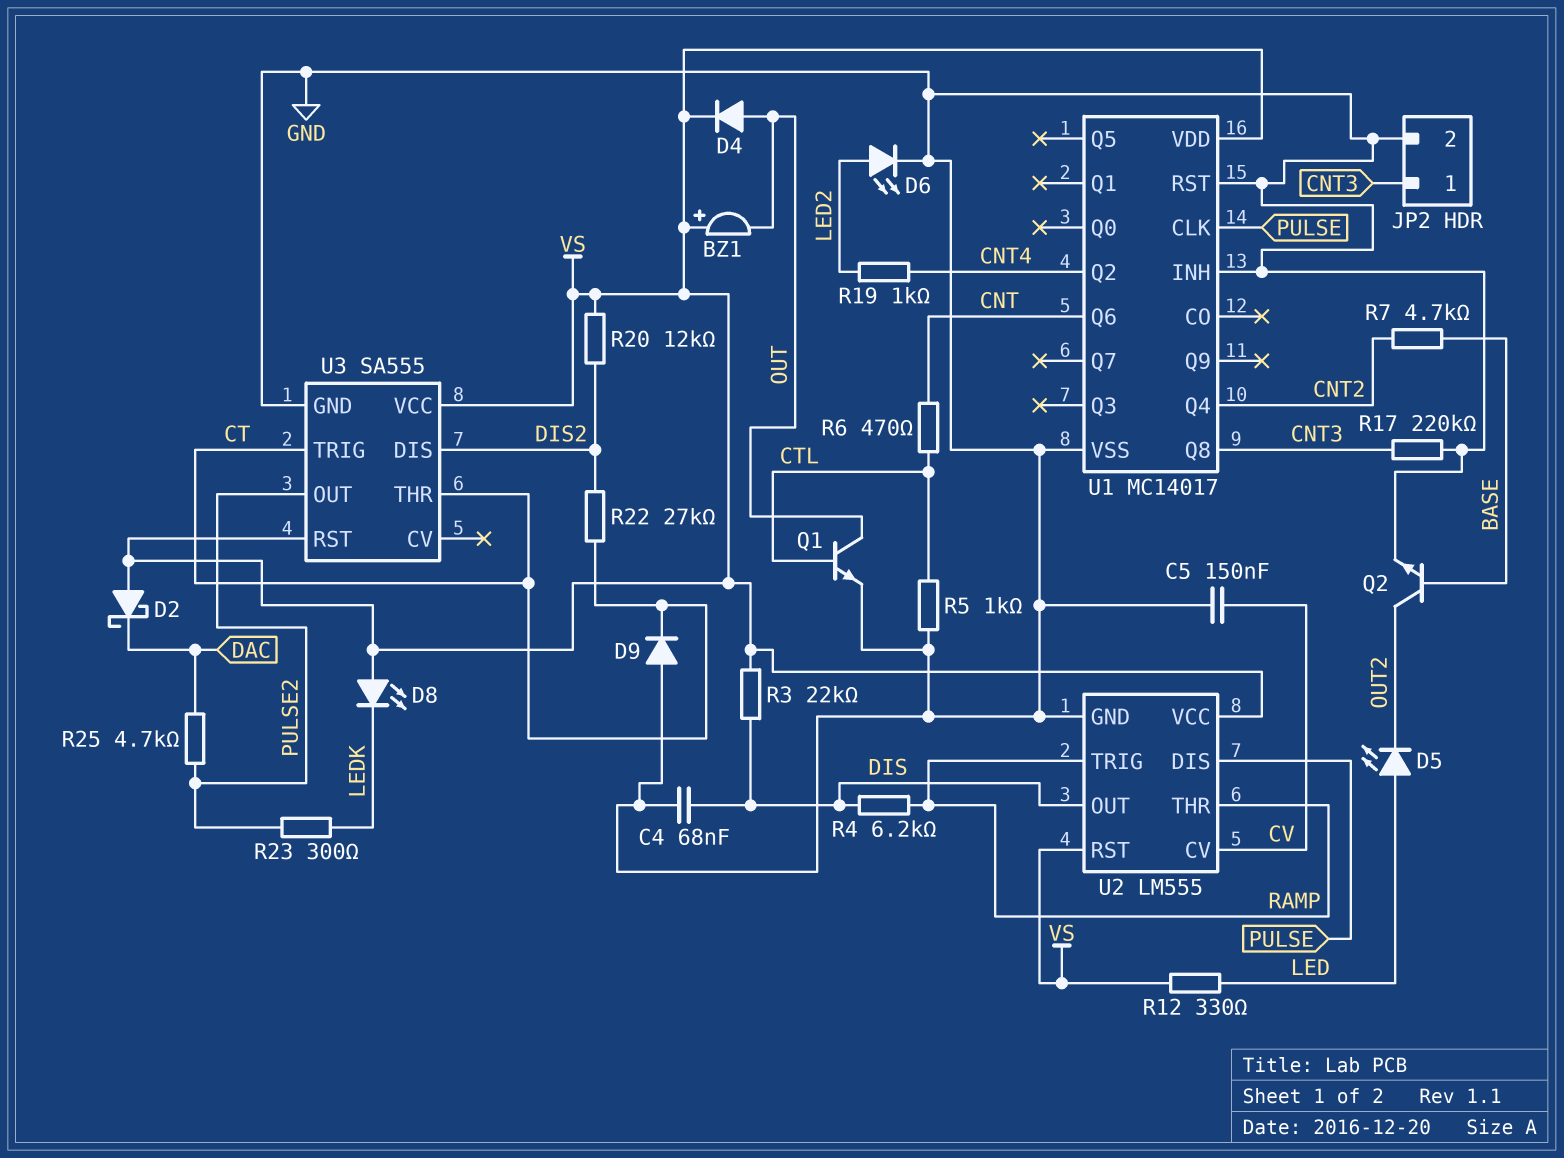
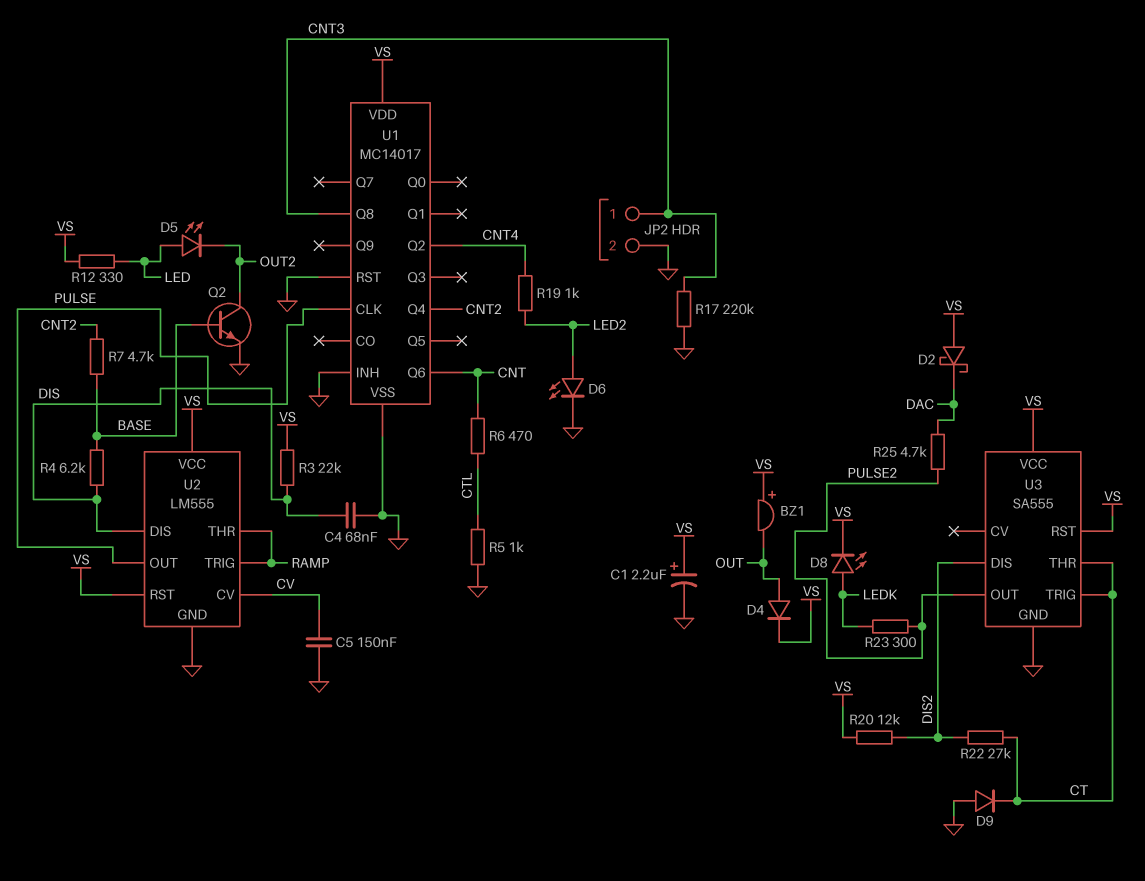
C1: none -> 2.2uF (plus VS, minus GND)
D8: LED (A VS, K LEDK) -> LED (A LEDK, K VS)
Q1: NPN (B CTL, C OUT, E GND) -> none
R4: 6.2k (DIS, RAMP) -> 6.2k (BASE, DIS)
U2 pin DIS: PULSE -> DIS
U2 pin OUT: DIS -> PULSE

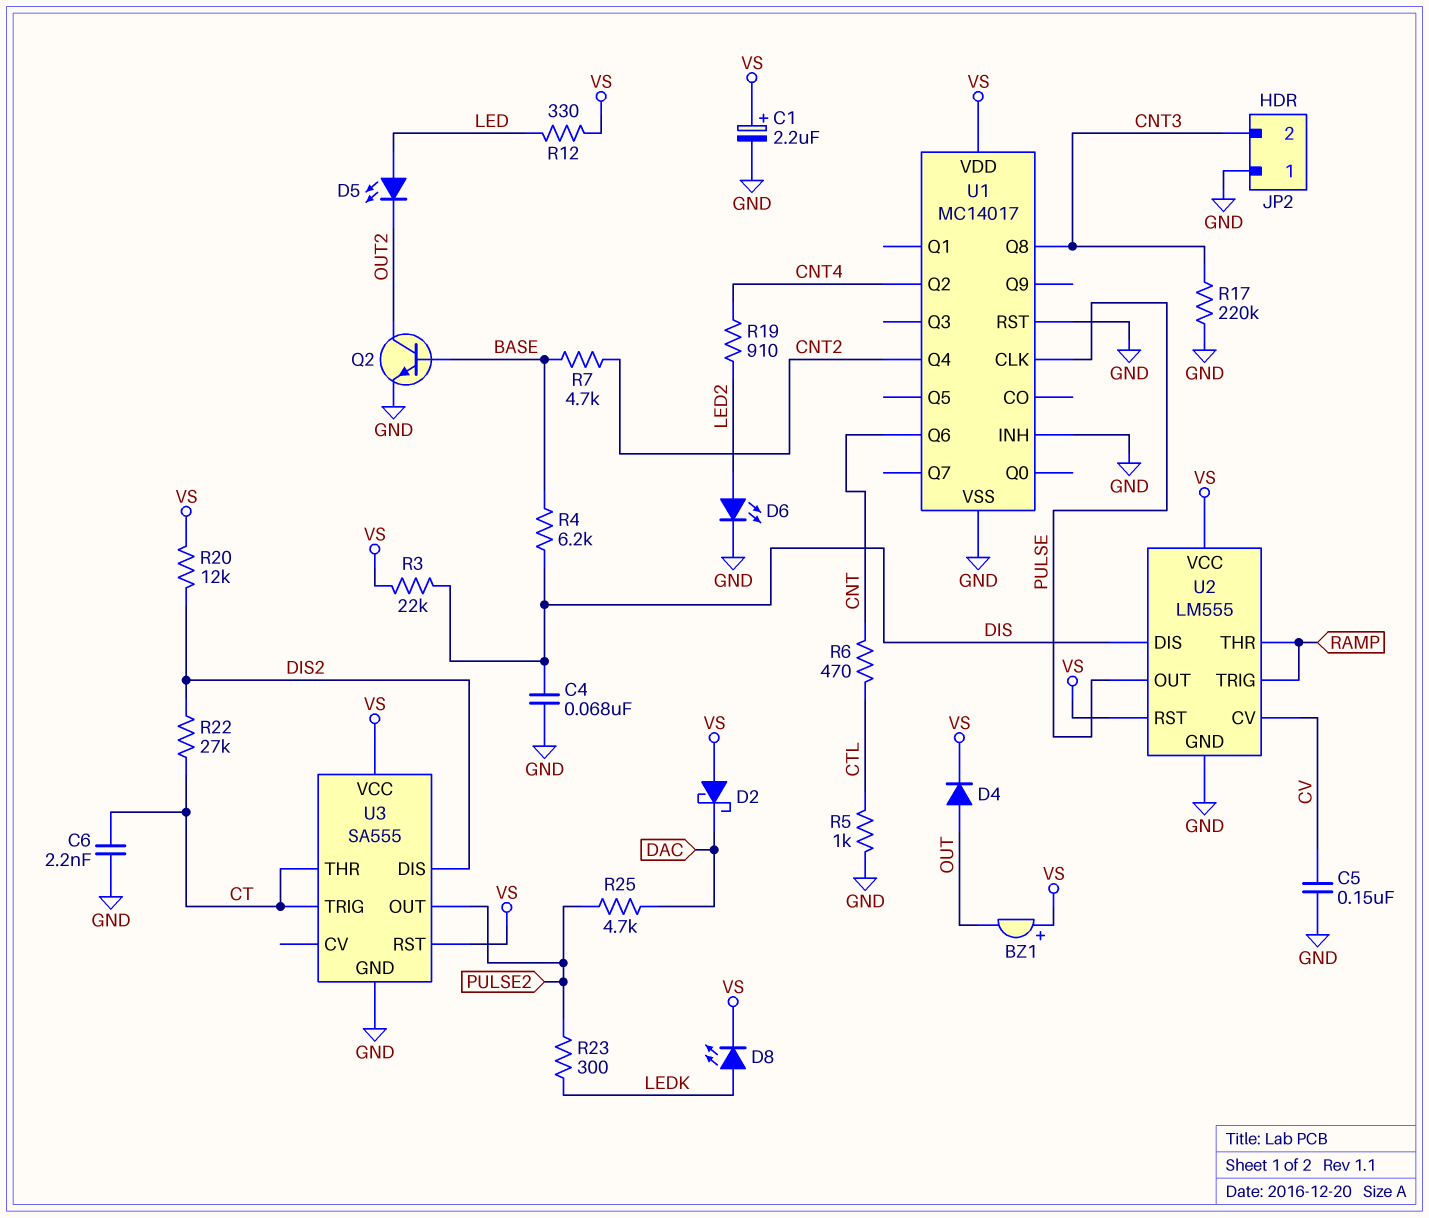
C6: none -> 2.2nF (CT, GND)
D9: diode (A GND, K CT) -> none
JP2 pin 1: CNT3 -> GND
JP2 pin 2: GND -> CNT3
R19: 1k (CNT4, LED2) -> 910 (CNT4, LED2)

